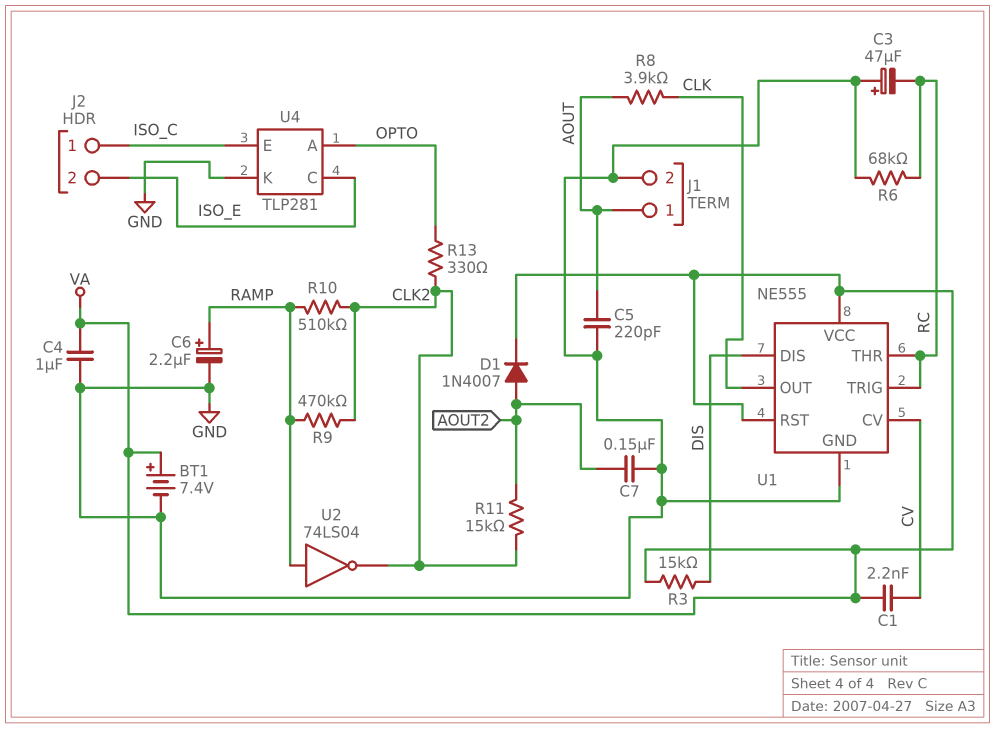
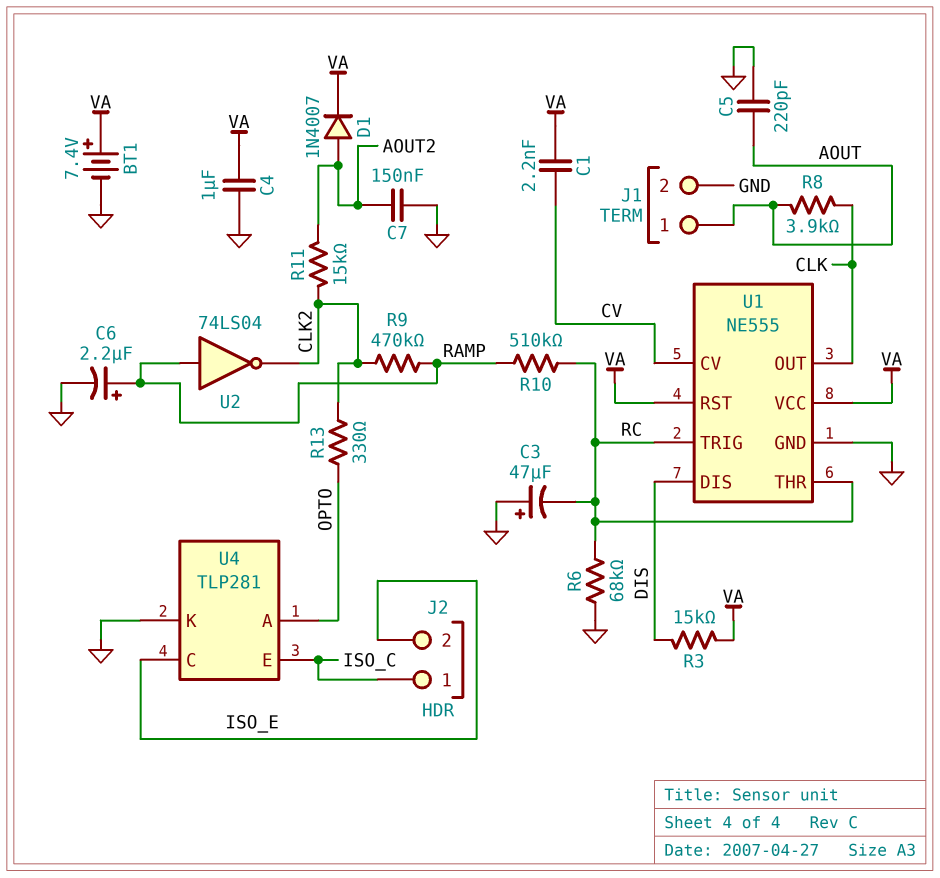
R10: 510k (CLK2, RAMP) -> 510k (RAMP, RC)

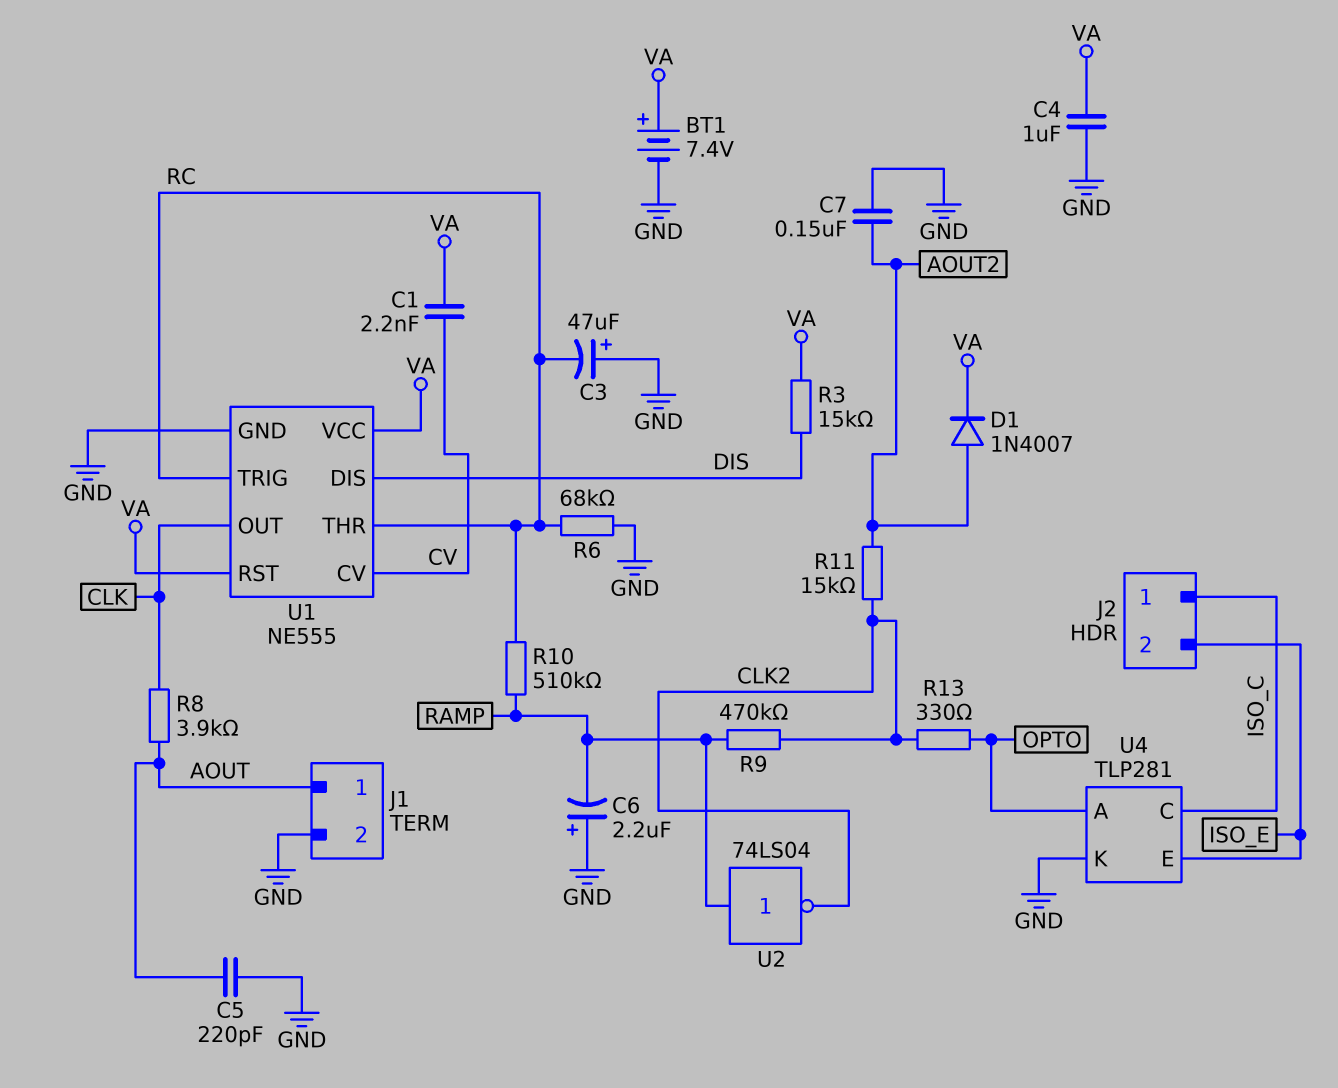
C6: 2.2uF (plus RAMP, minus GND) -> 2.2uF (plus GND, minus RAMP)
U4 pin C: ISO_E -> ISO_C
U4 pin E: ISO_C -> ISO_E

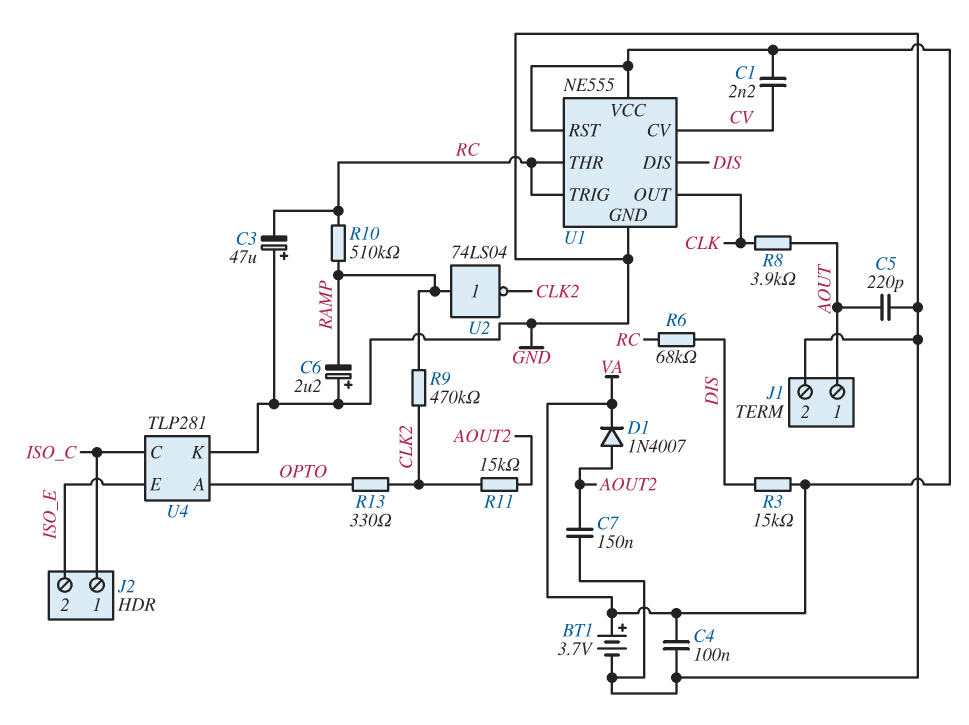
BT1: 7.4V (plus VA, minus GND) -> 3.7V (plus VA, minus GND)
C4: 1uF (GND, VA) -> 100nF (GND, VA)
R6: 68k (GND, RC) -> 68k (DIS, RC)

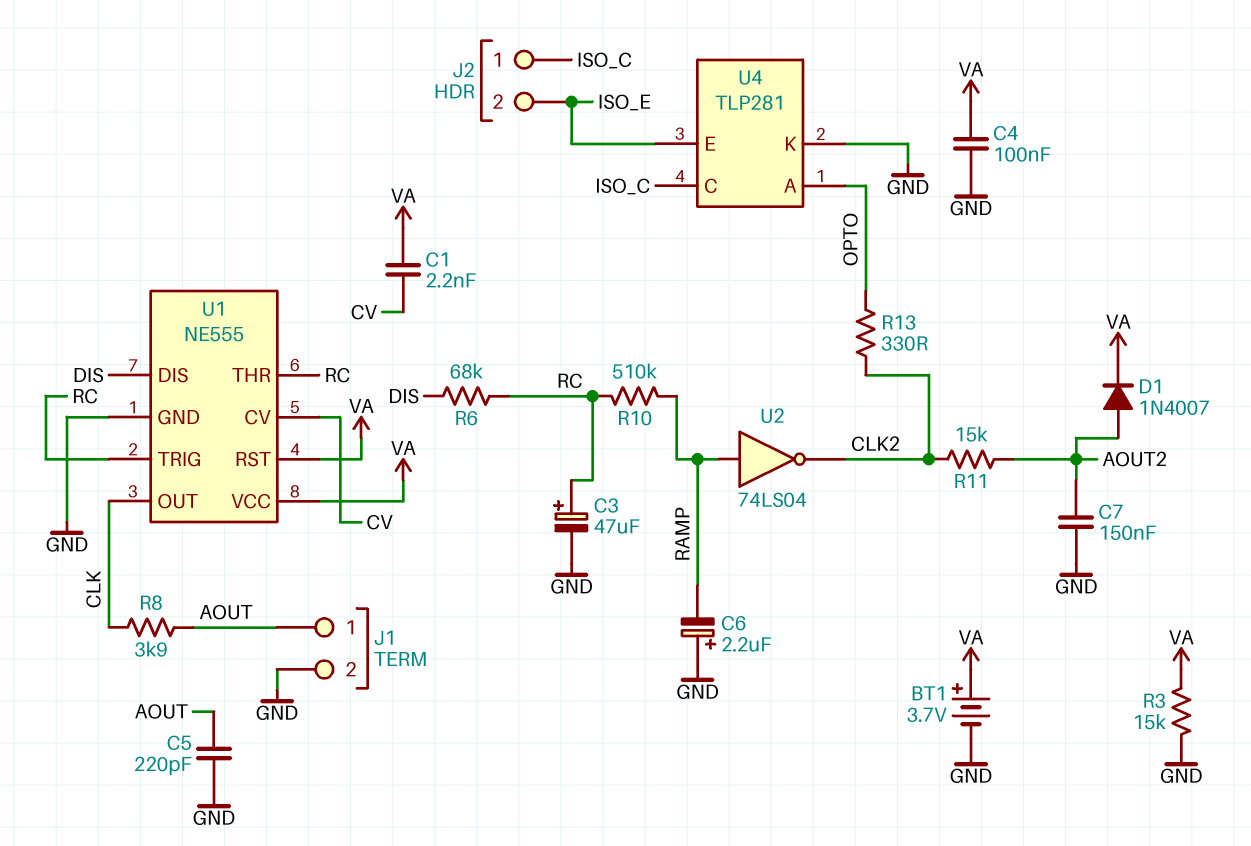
C3: 47uF (plus GND, minus RC) -> 47uF (plus RC, minus GND)
R3: 15k (DIS, VA) -> 15k (GND, VA)
R9: 470k (CLK2, RAMP) -> none

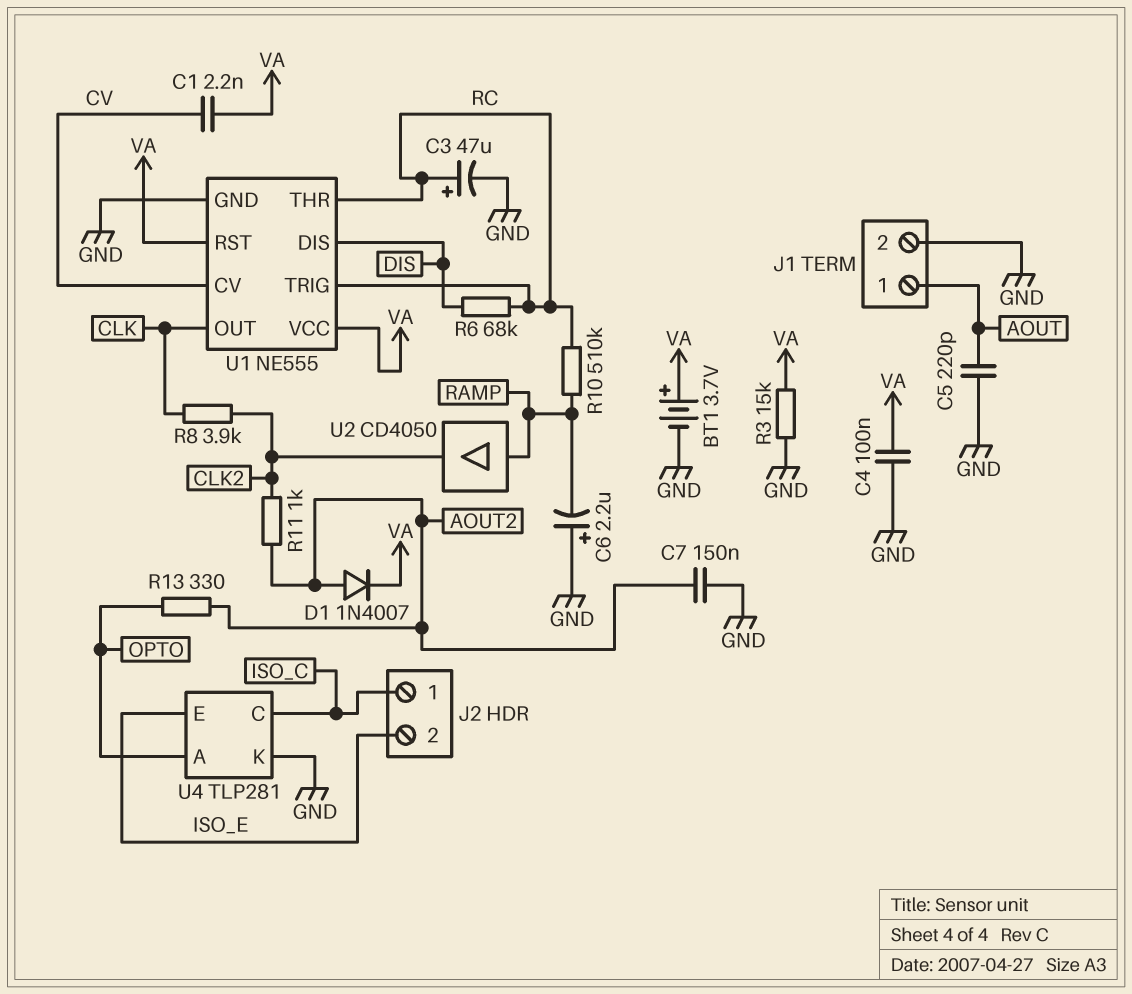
R8: 3.9k (AOUT, CLK) -> 3.9k (CLK, CLK2)
R11: 15k (AOUT2, CLK2) -> 1k (AOUT2, CLK2)
R13: 330 (CLK2, OPTO) -> 330 (AOUT2, OPTO)
U2: NOT 74LS04 (in RAMP, out CLK2) -> buffer CD4050 (in RAMP, out CLK2)

